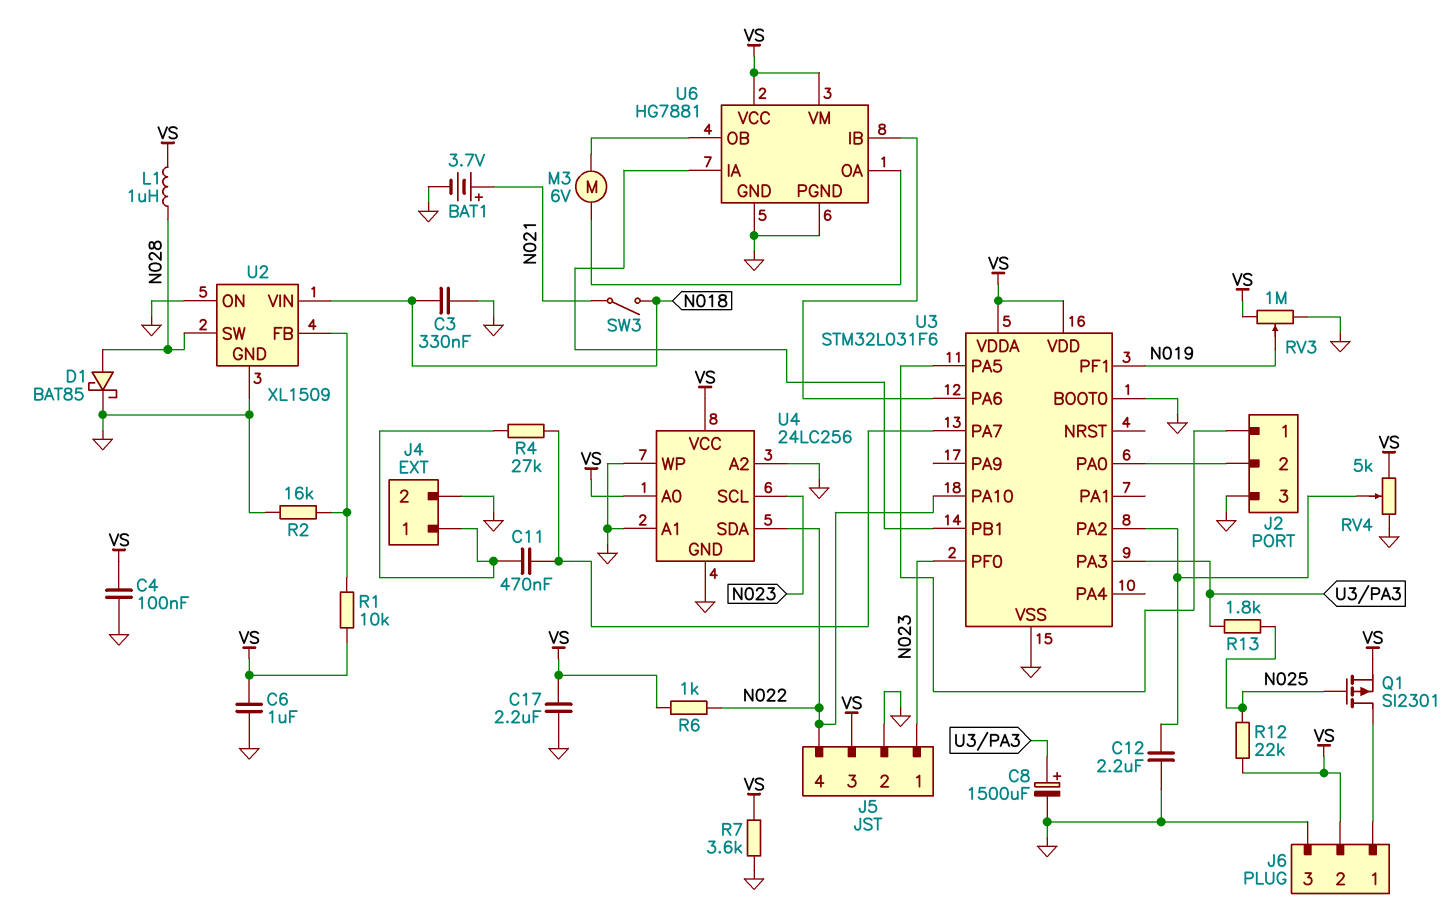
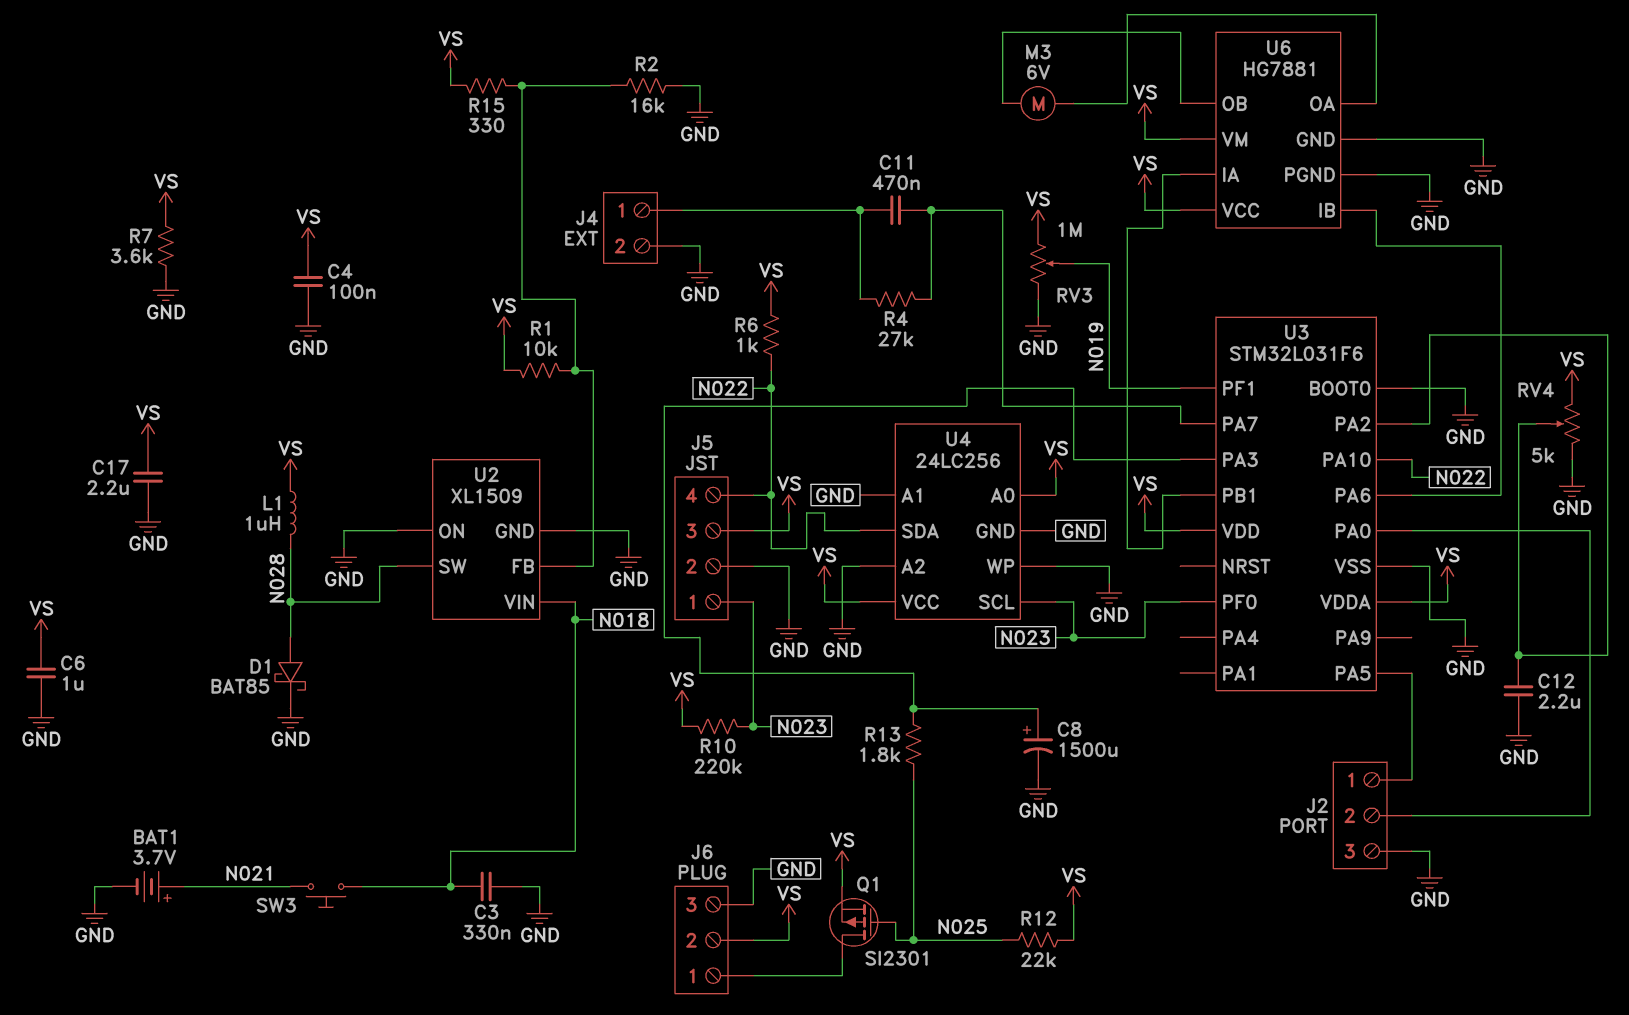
R10: none -> 220k (N023, VS)
R15: none -> 330 (U2/FB, VS)
SW3: switch (N018, N021) -> button (N018, N021)

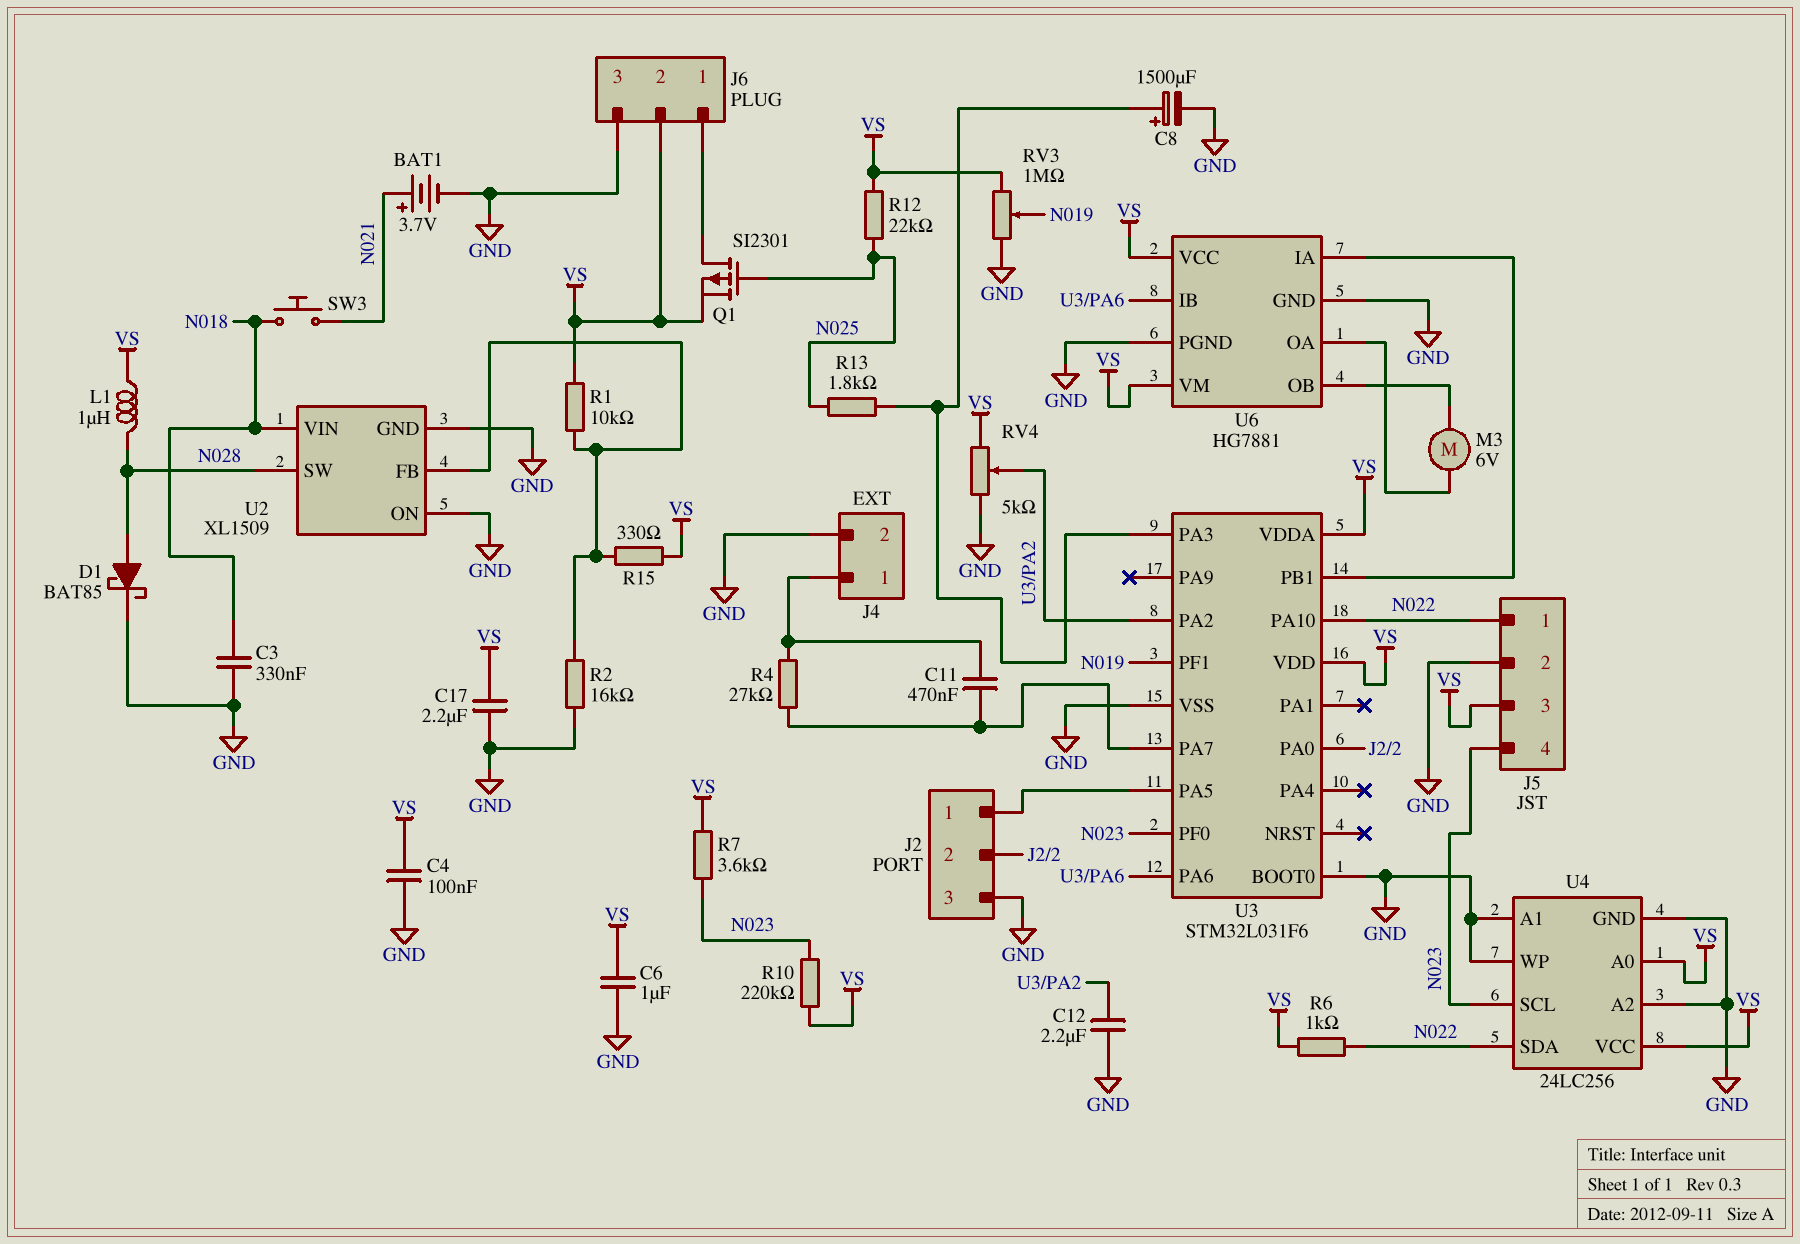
J5 pin 1: N023 -> N022
J5 pin 4: N022 -> N023
R7: 3.6k (GND, VS) -> 3.6k (N023, VS)

